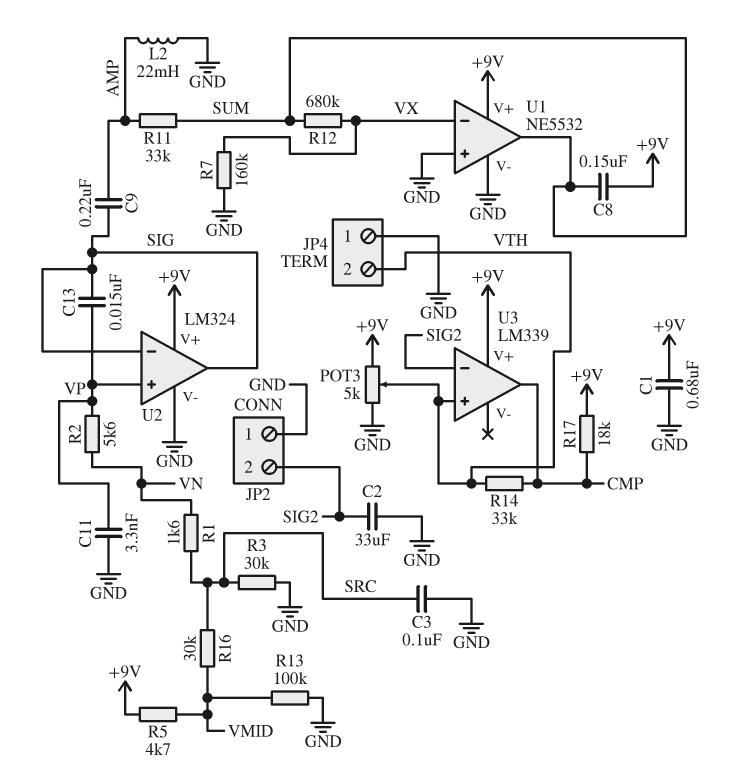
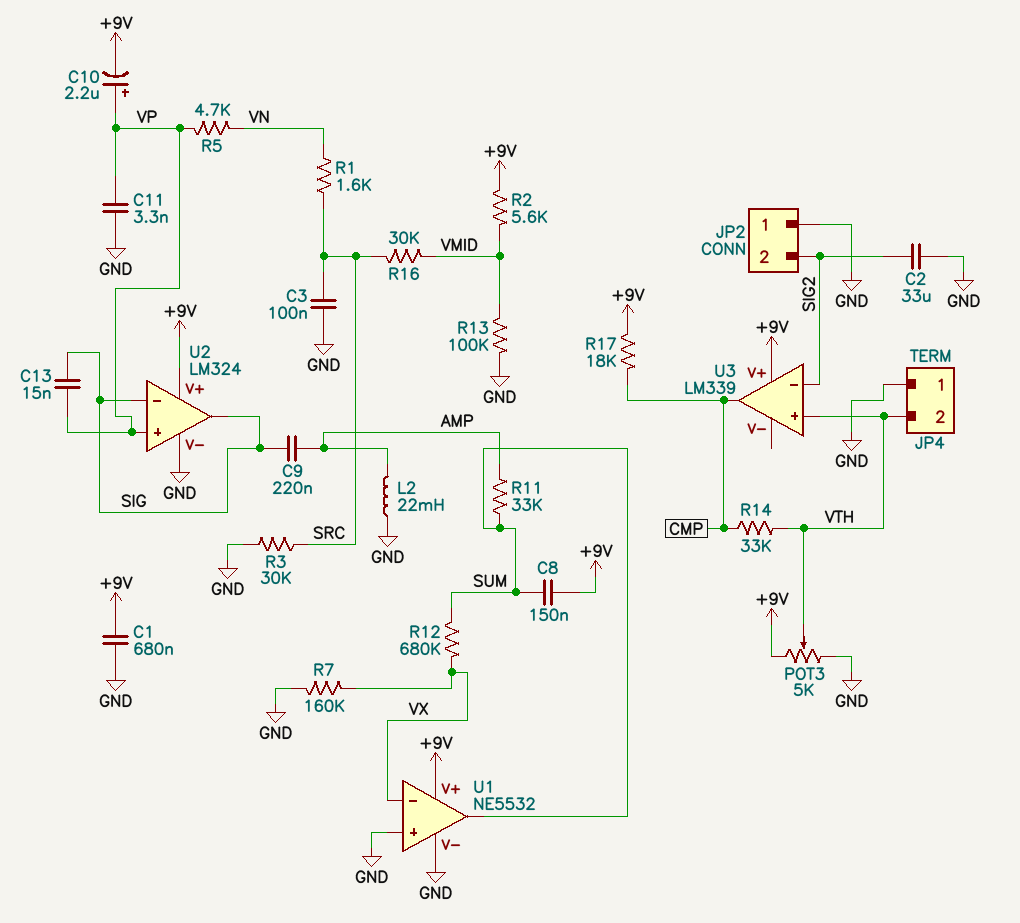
C10: none -> 2.2uF (plus VP, minus +9V)
R2: 5.6k (VN, VP) -> 5.6k (+9V, VMID)
R5: 4.7k (+9V, VMID) -> 4.7k (VN, VP)

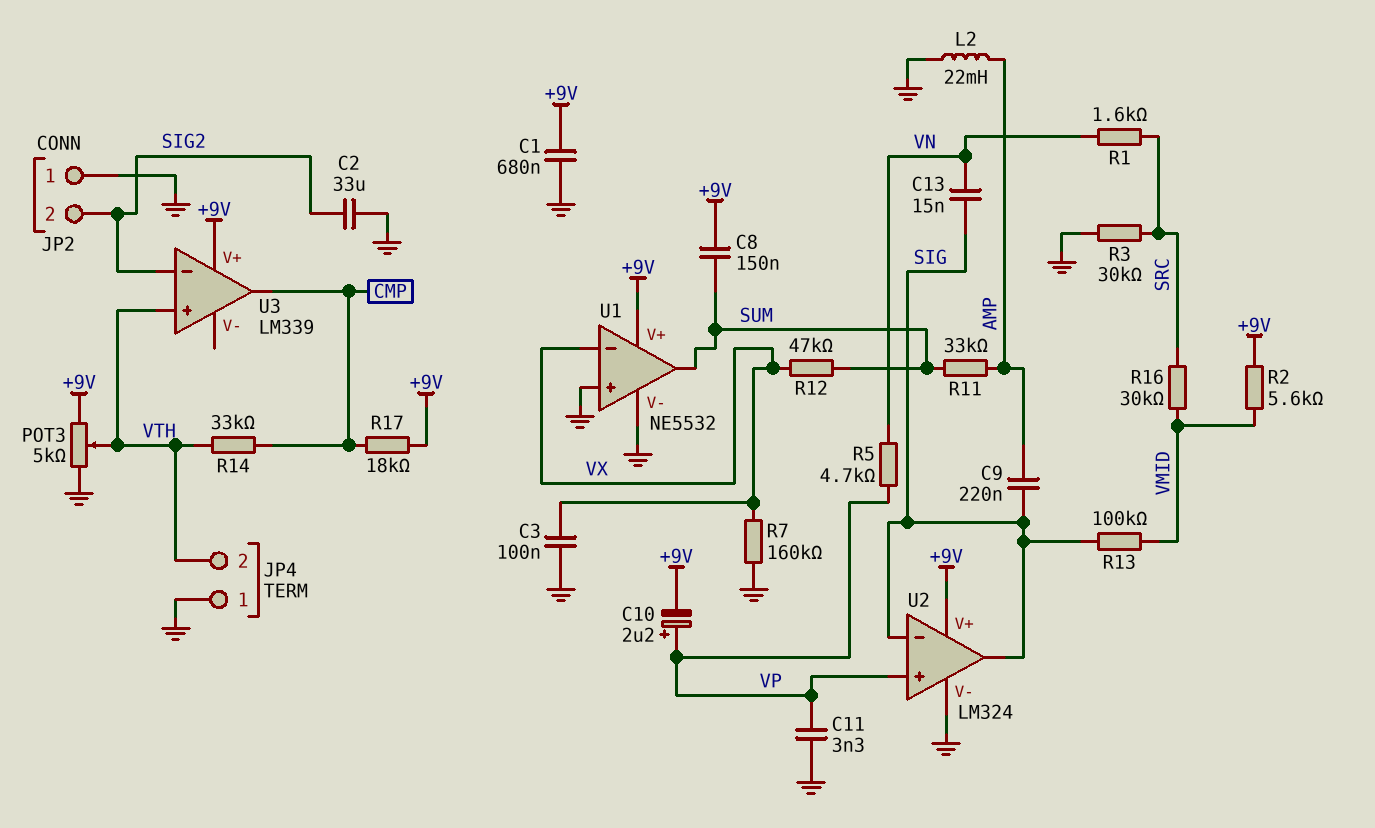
C3: 100nF (GND, SRC) -> 100nF (GND, VX)
C13: 15nF (SIG, VP) -> 15nF (SIG, VN)
R12: 680k (SUM, VX) -> 47k (SUM, VX)
R13: 100k (GND, VMID) -> 100k (SIG, VMID)

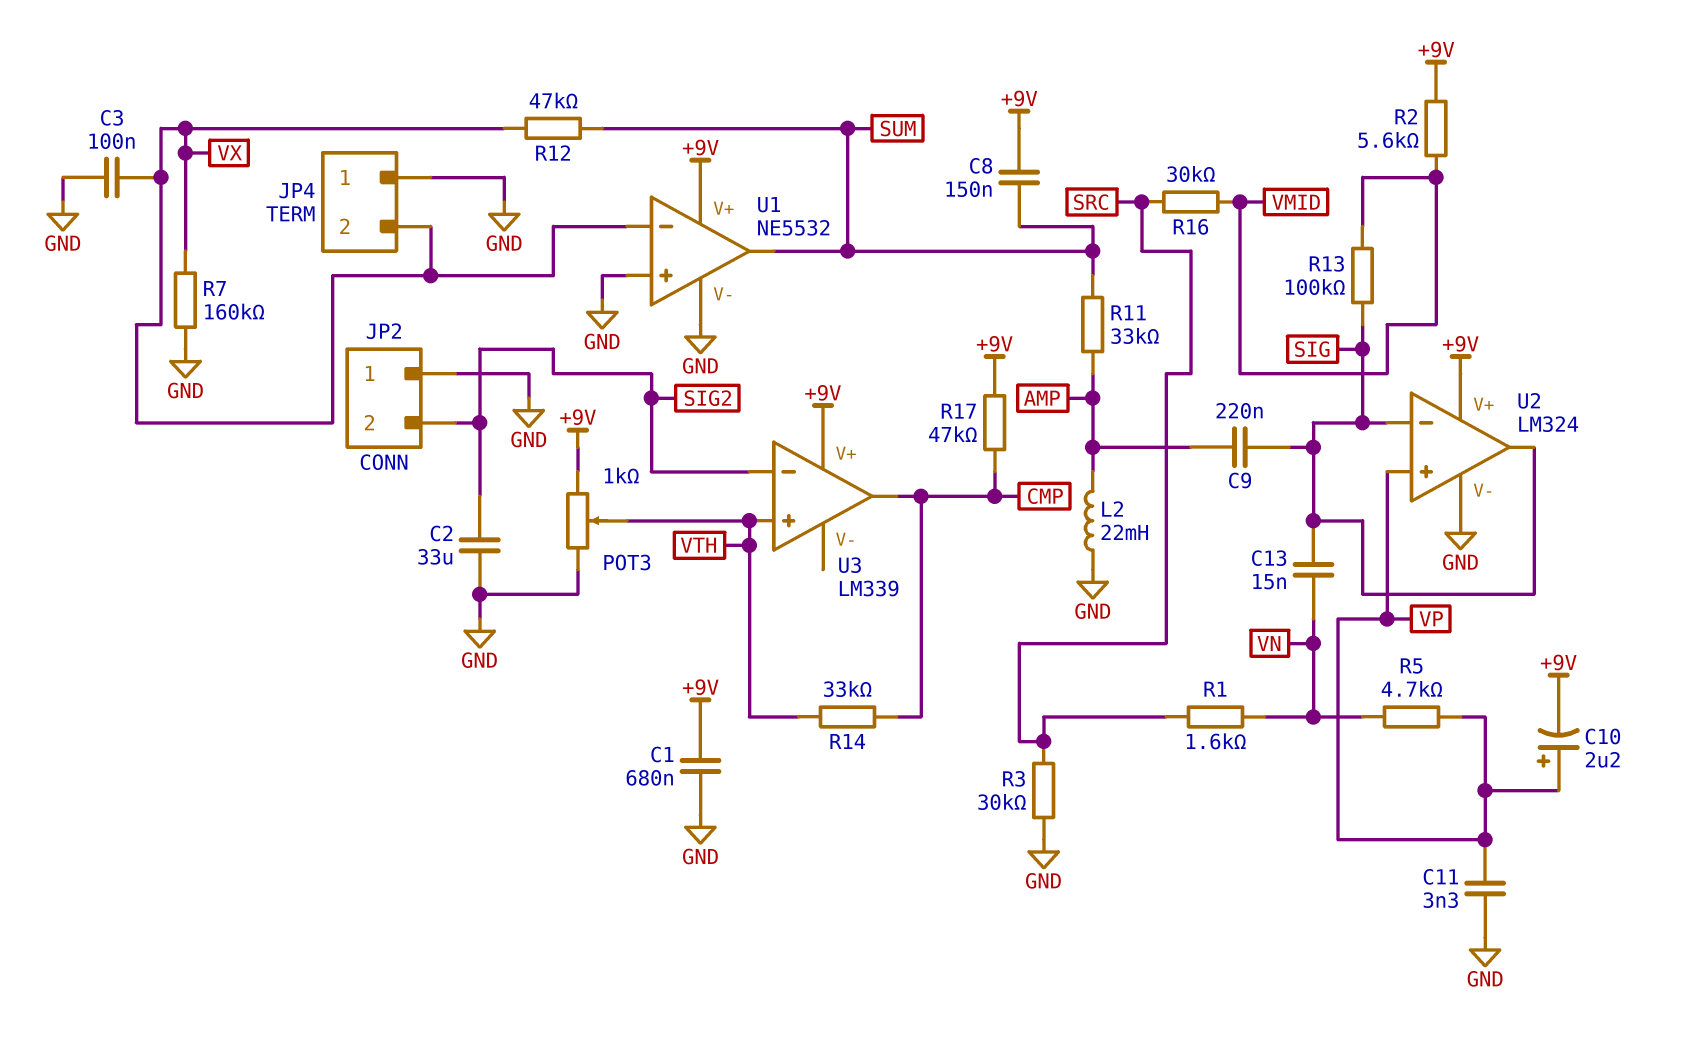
JP4 pin 2: VTH -> VX
POT3: 5k (+9V, GND, wiper VTH) -> 1k (+9V, GND, wiper VTH)
R17: 18k (+9V, CMP) -> 47k (+9V, CMP)

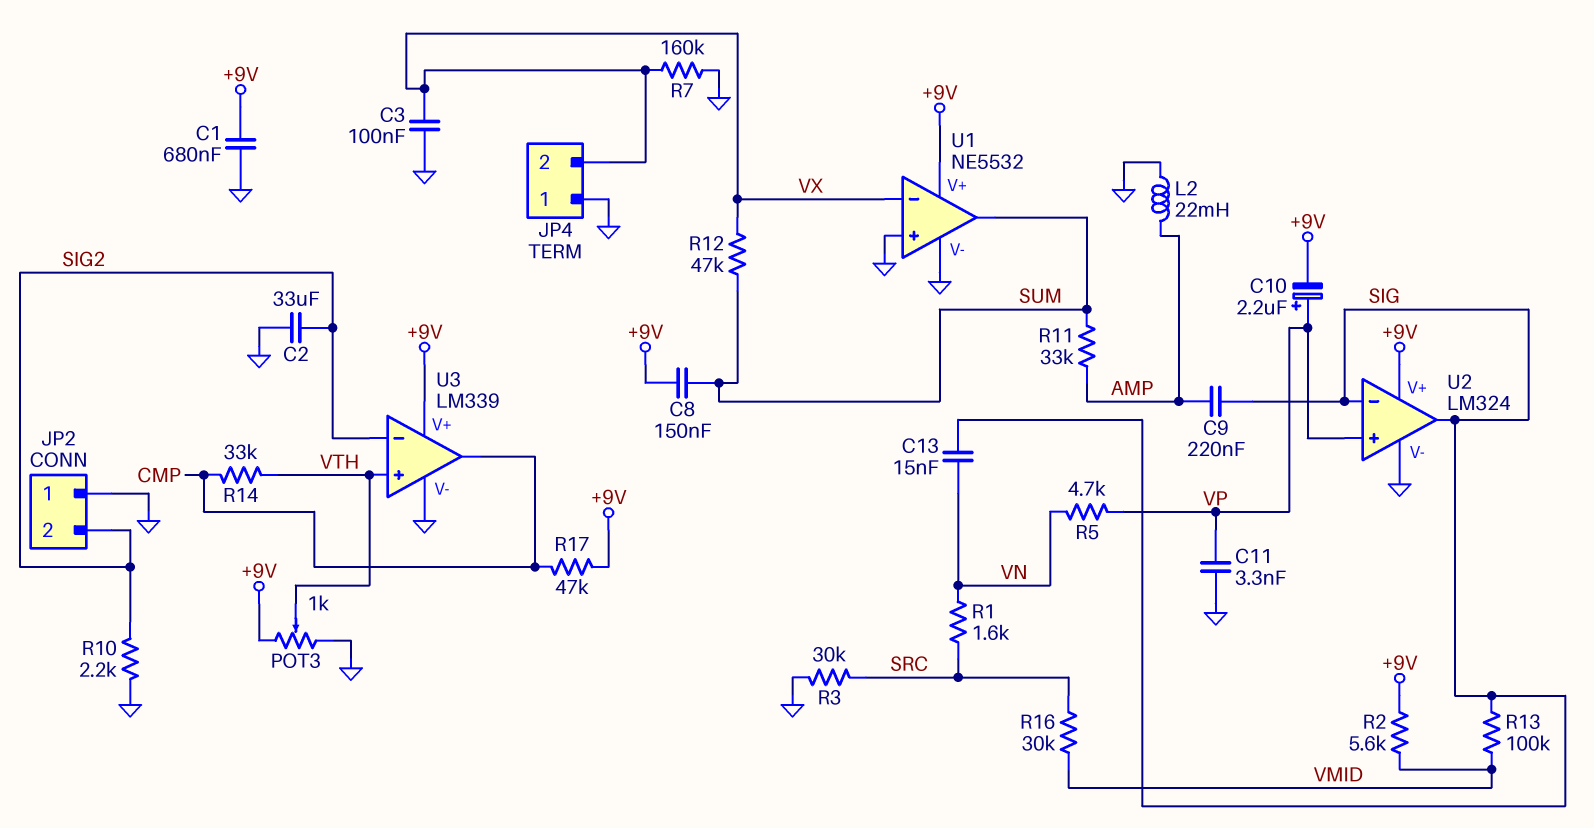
R10: none -> 2.2k (GND, SIG2)
U3 pin V-: none -> GND

